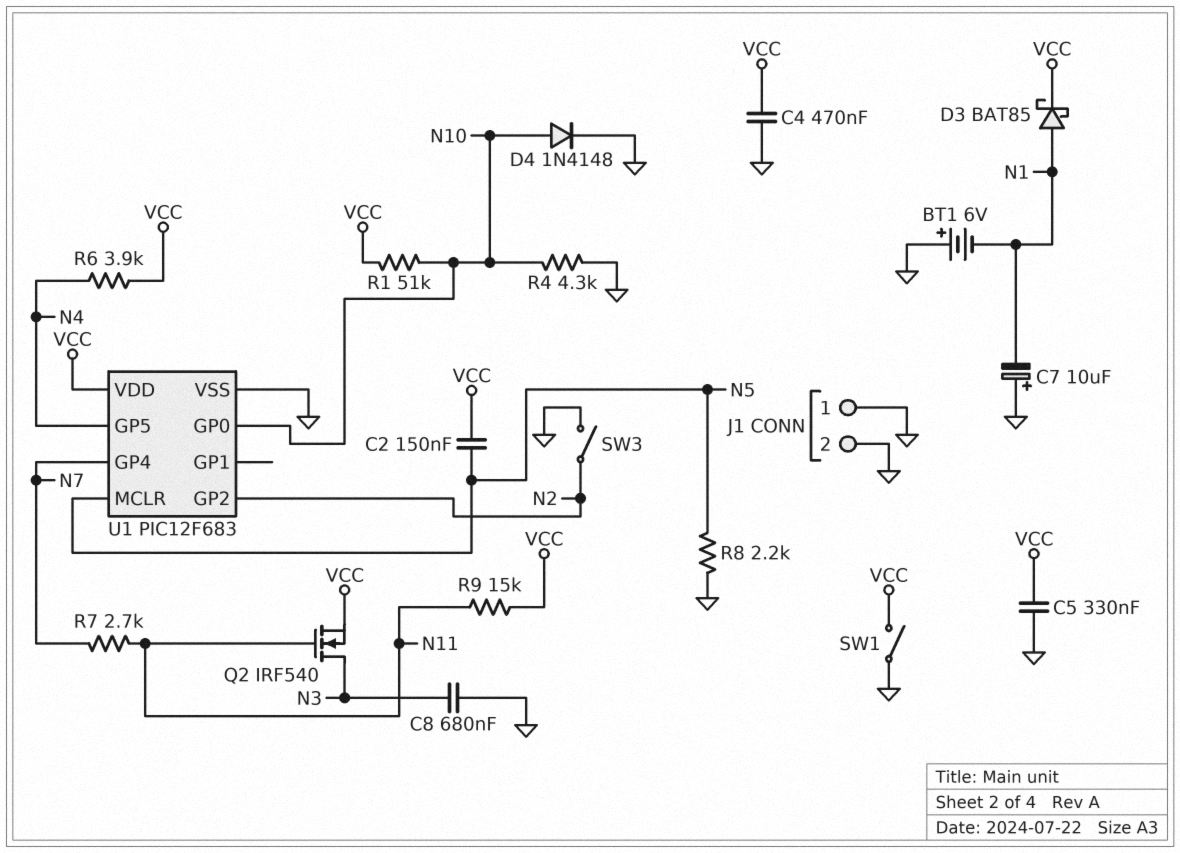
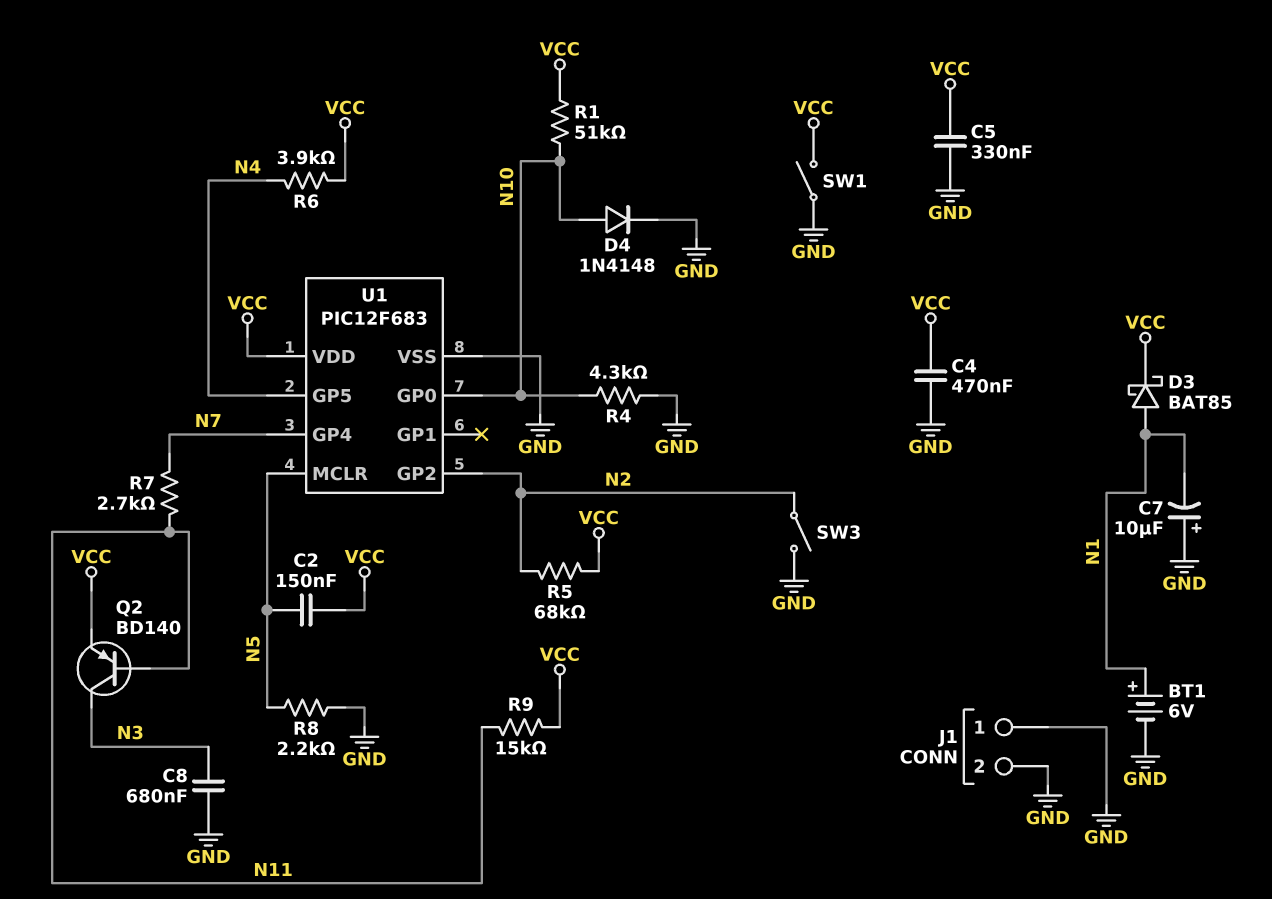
BT1: 6V (plus GND, minus N1) -> 6V (plus N1, minus GND)
Q2: NMOS IRF540 (G N11, D N3, S VCC) -> PNP BD140 (B N11, C N3, E VCC)
R5: none -> 68k (N2, VCC)

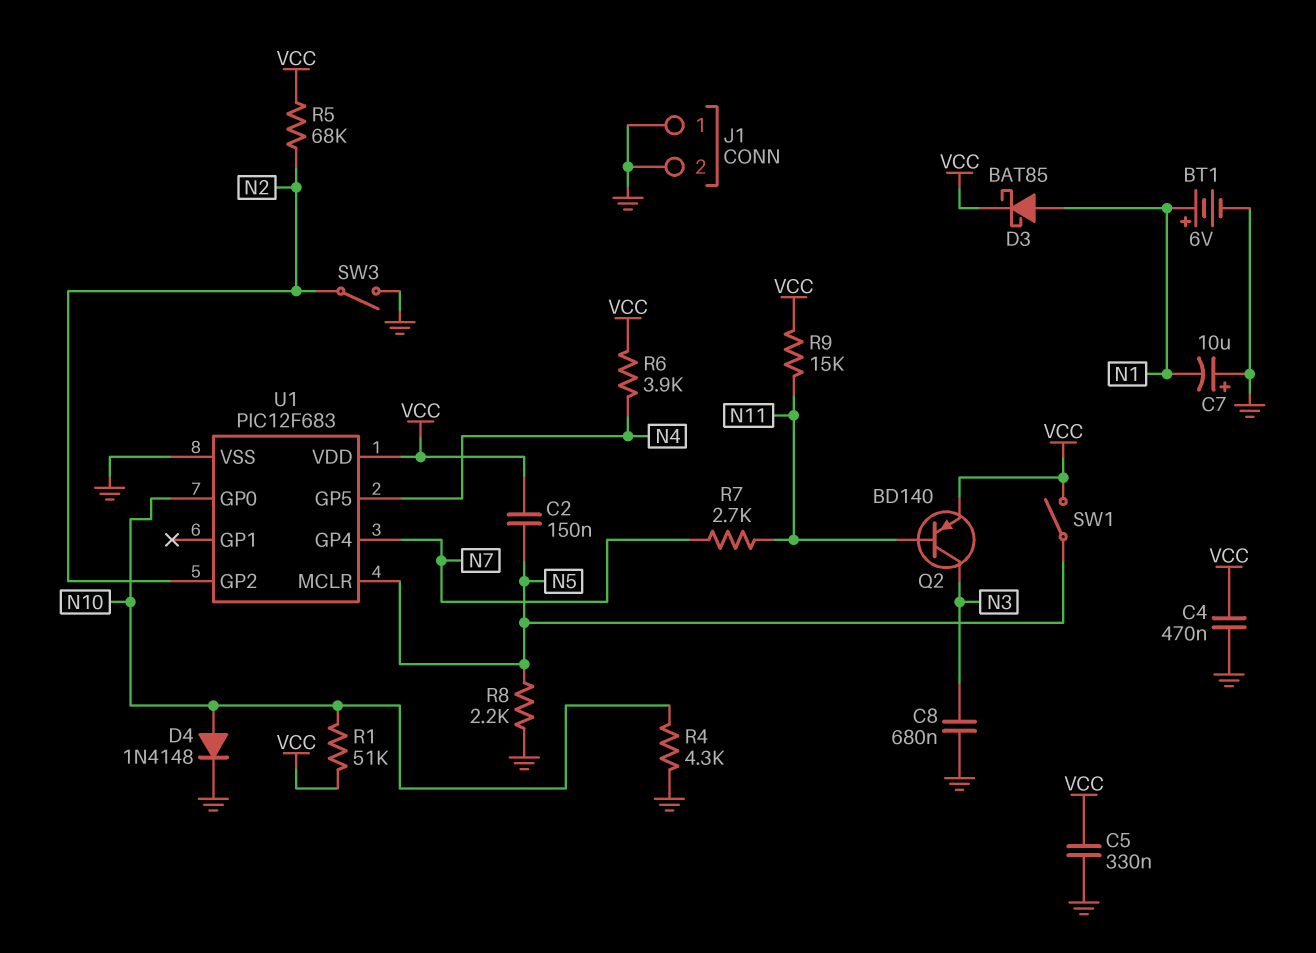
SW1: switch (GND, VCC) -> switch (N5, VCC)

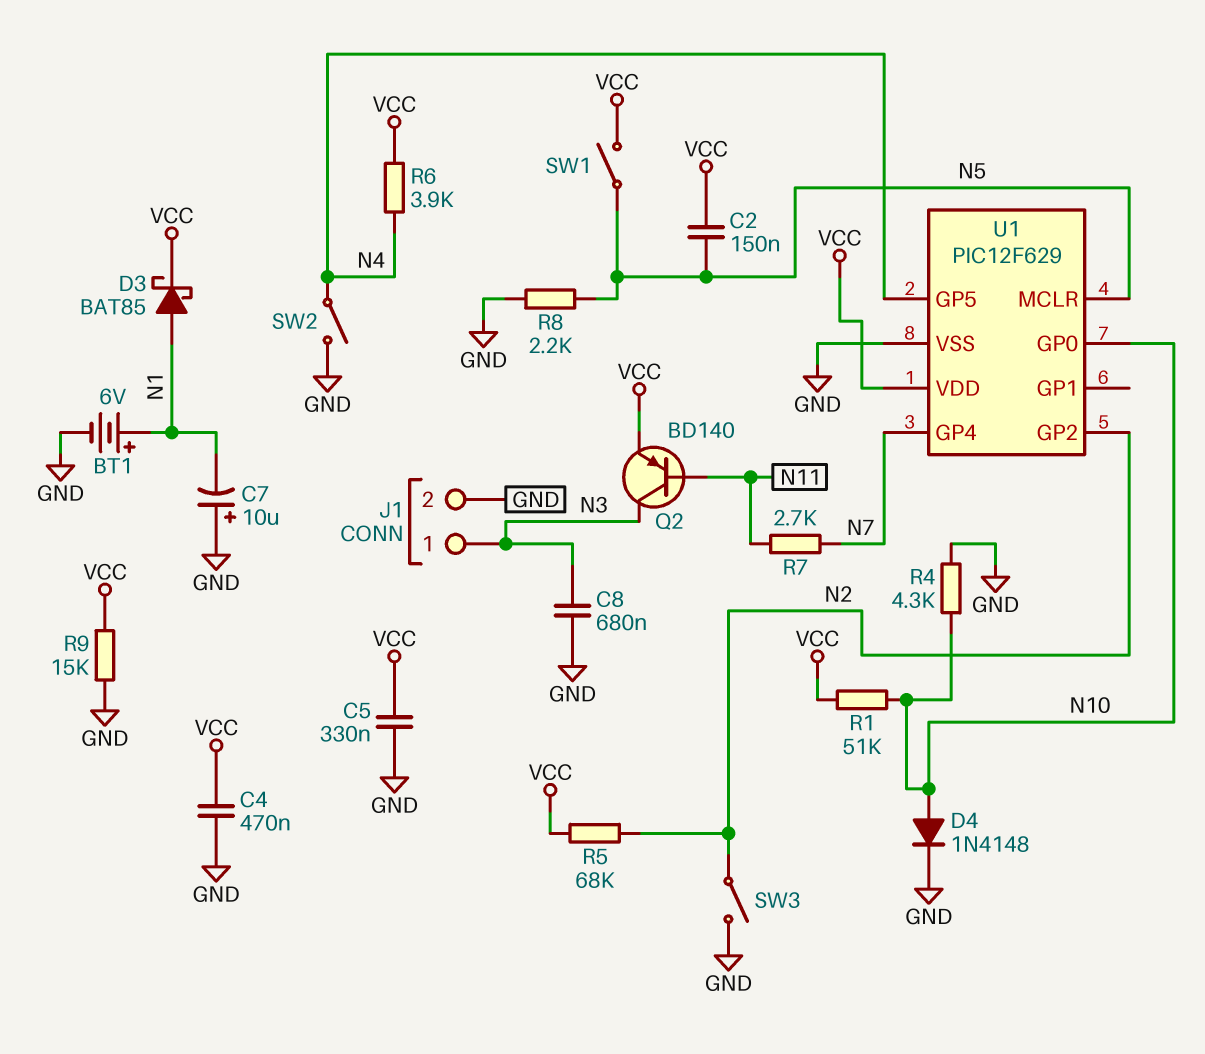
J1 pin 1: GND -> N3
R9: 15k (N11, VCC) -> 15k (GND, VCC)
SW2: none -> switch (GND, N4)
U1: PIC12F683 -> PIC12F629

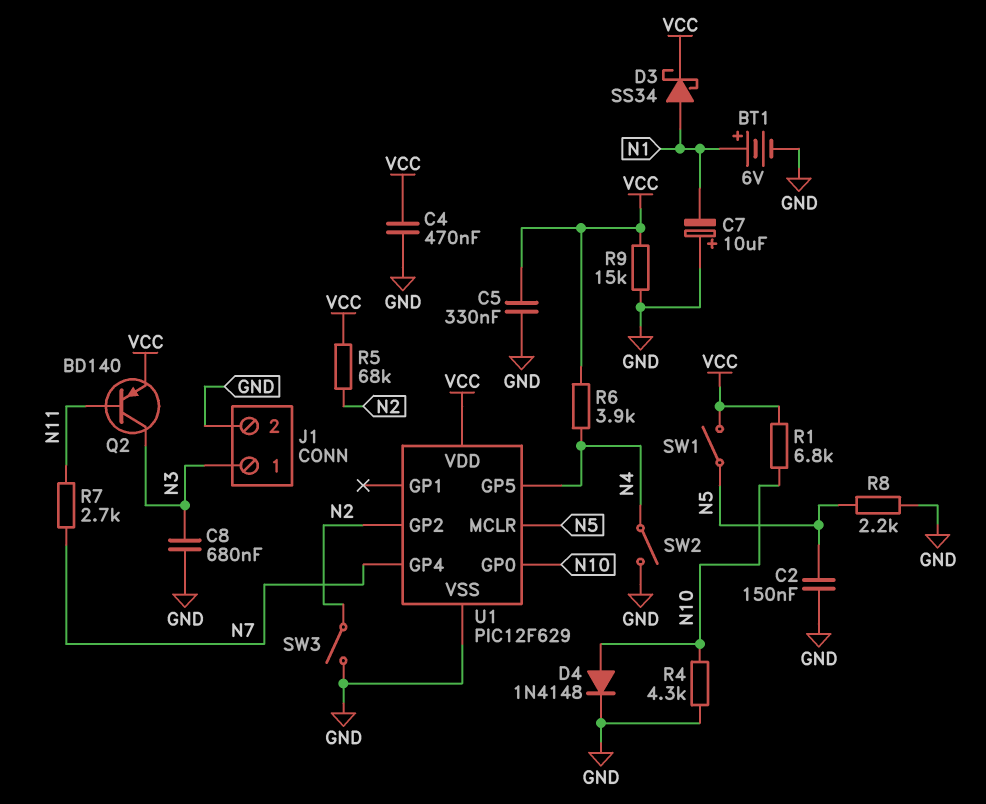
C2: 150nF (N5, VCC) -> 150nF (GND, N5)
D3: schottky BAT85 (A N1, K VCC) -> schottky SS34 (A N1, K VCC)
R1: 51k (N10, VCC) -> 6.8k (N10, VCC)

